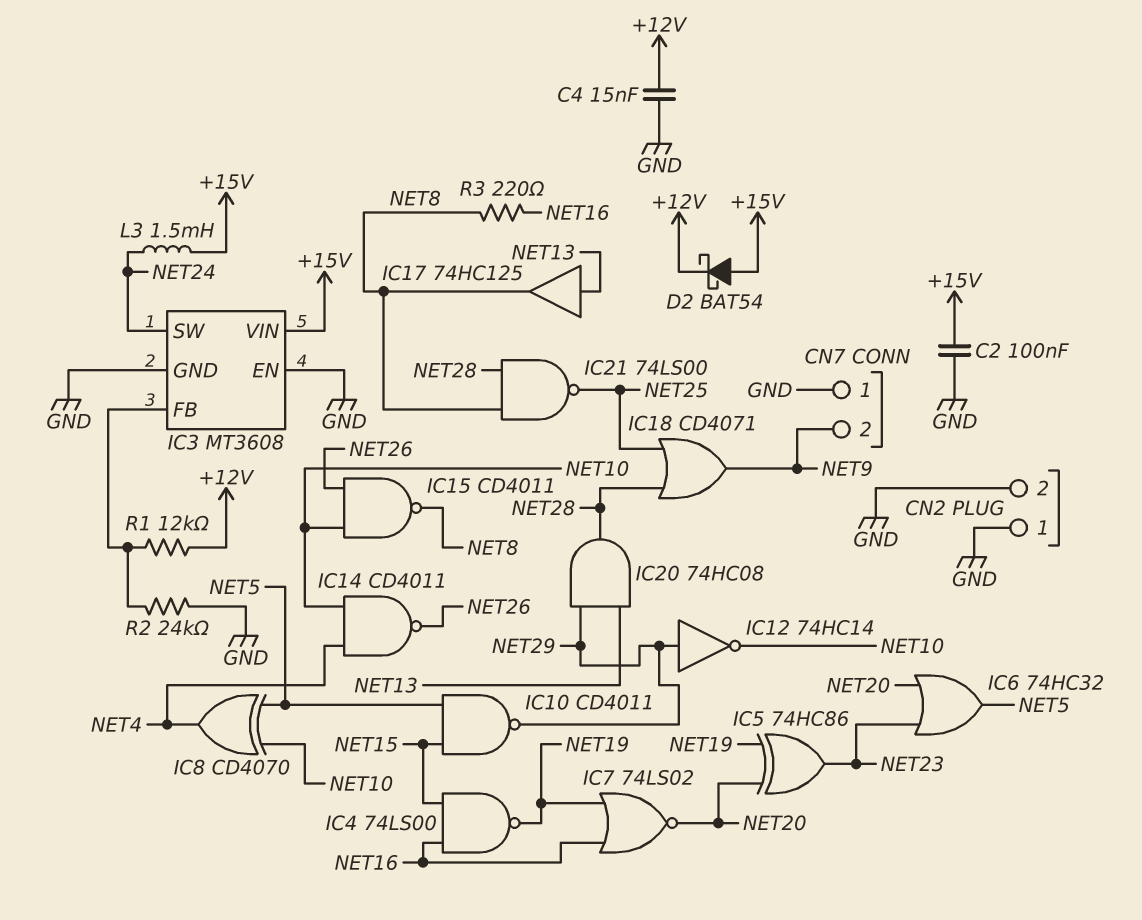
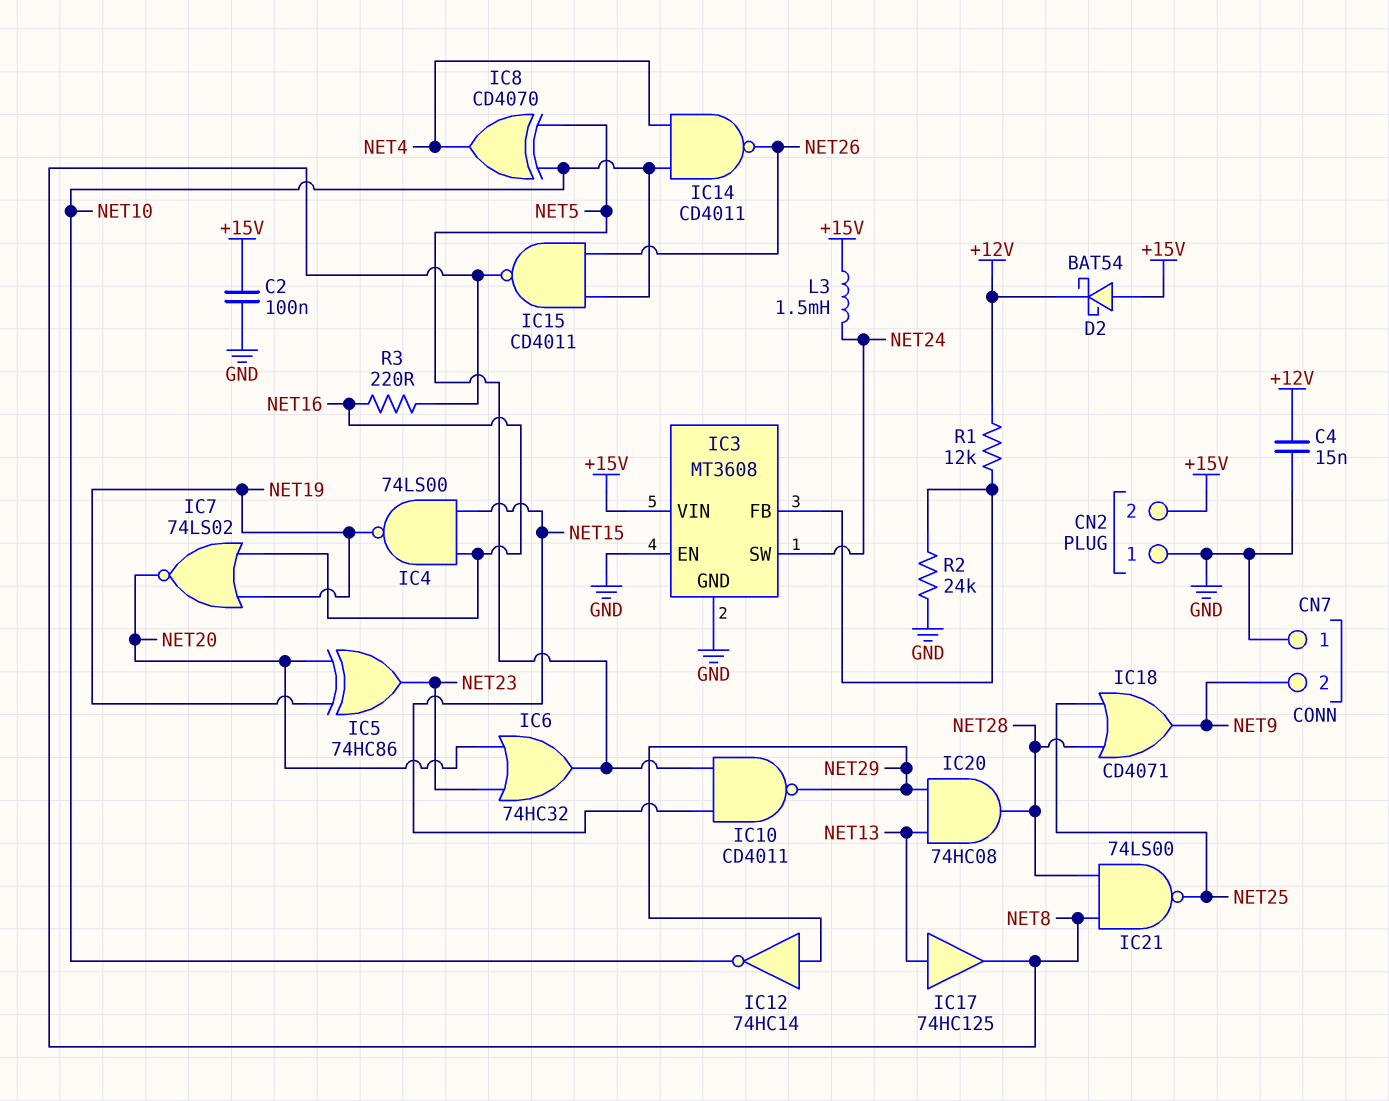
CN2 pin 2: GND -> +15V

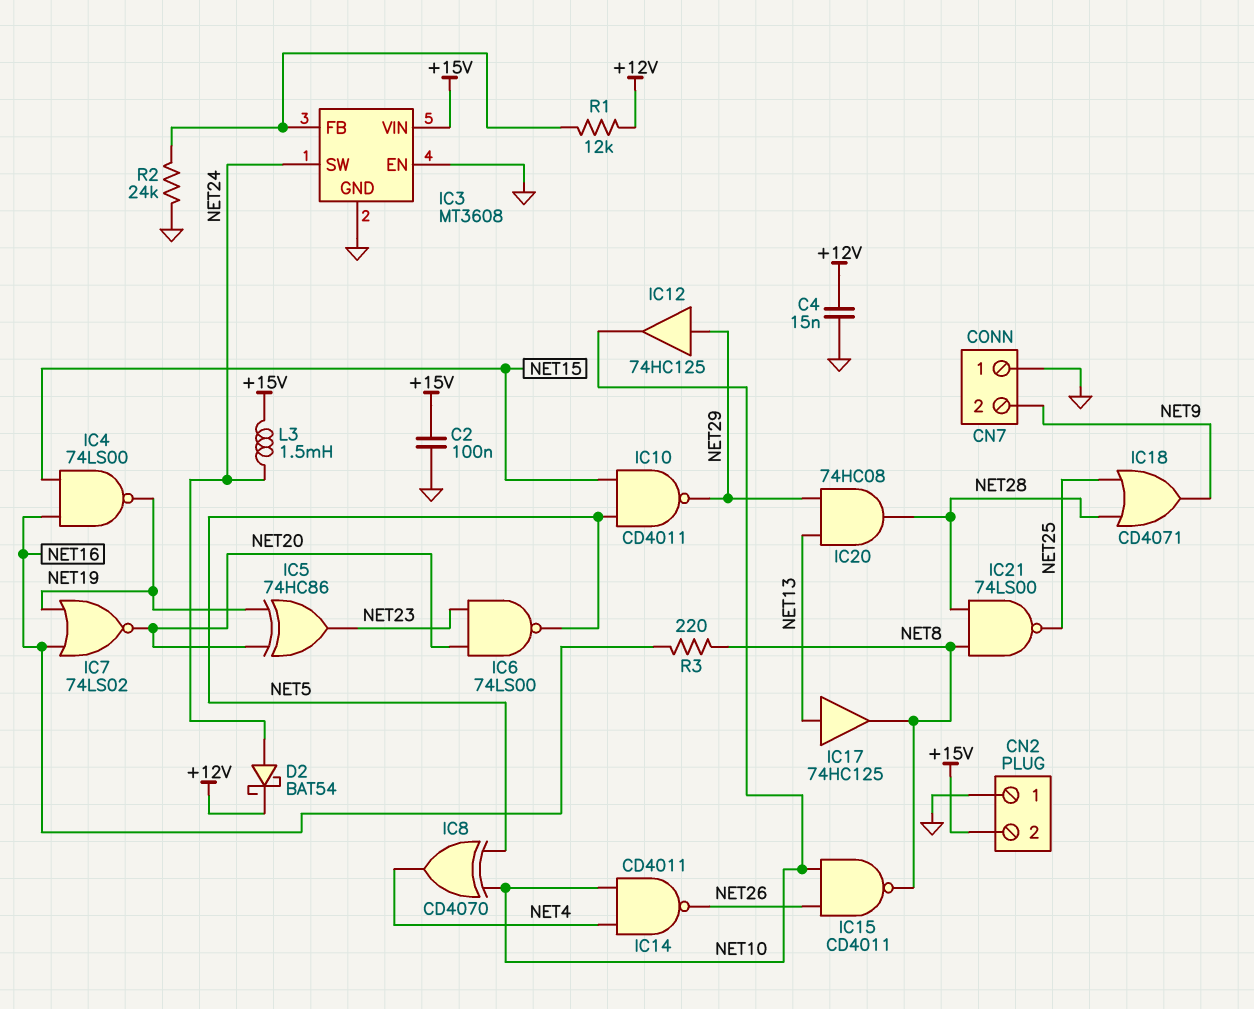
D2: schottky BAT54 (A +15V, K +12V) -> schottky BAT54 (A NET24, K +12V)
IC6: OR 74HC32 (in NET20, in NET23, out NET5) -> NAND 74LS00 (in NET20, in NET23, out NET5)
IC12: NOT 74HC14 (in NET29, out NET10) -> buffer 74HC125 (in NET29, out NET10)

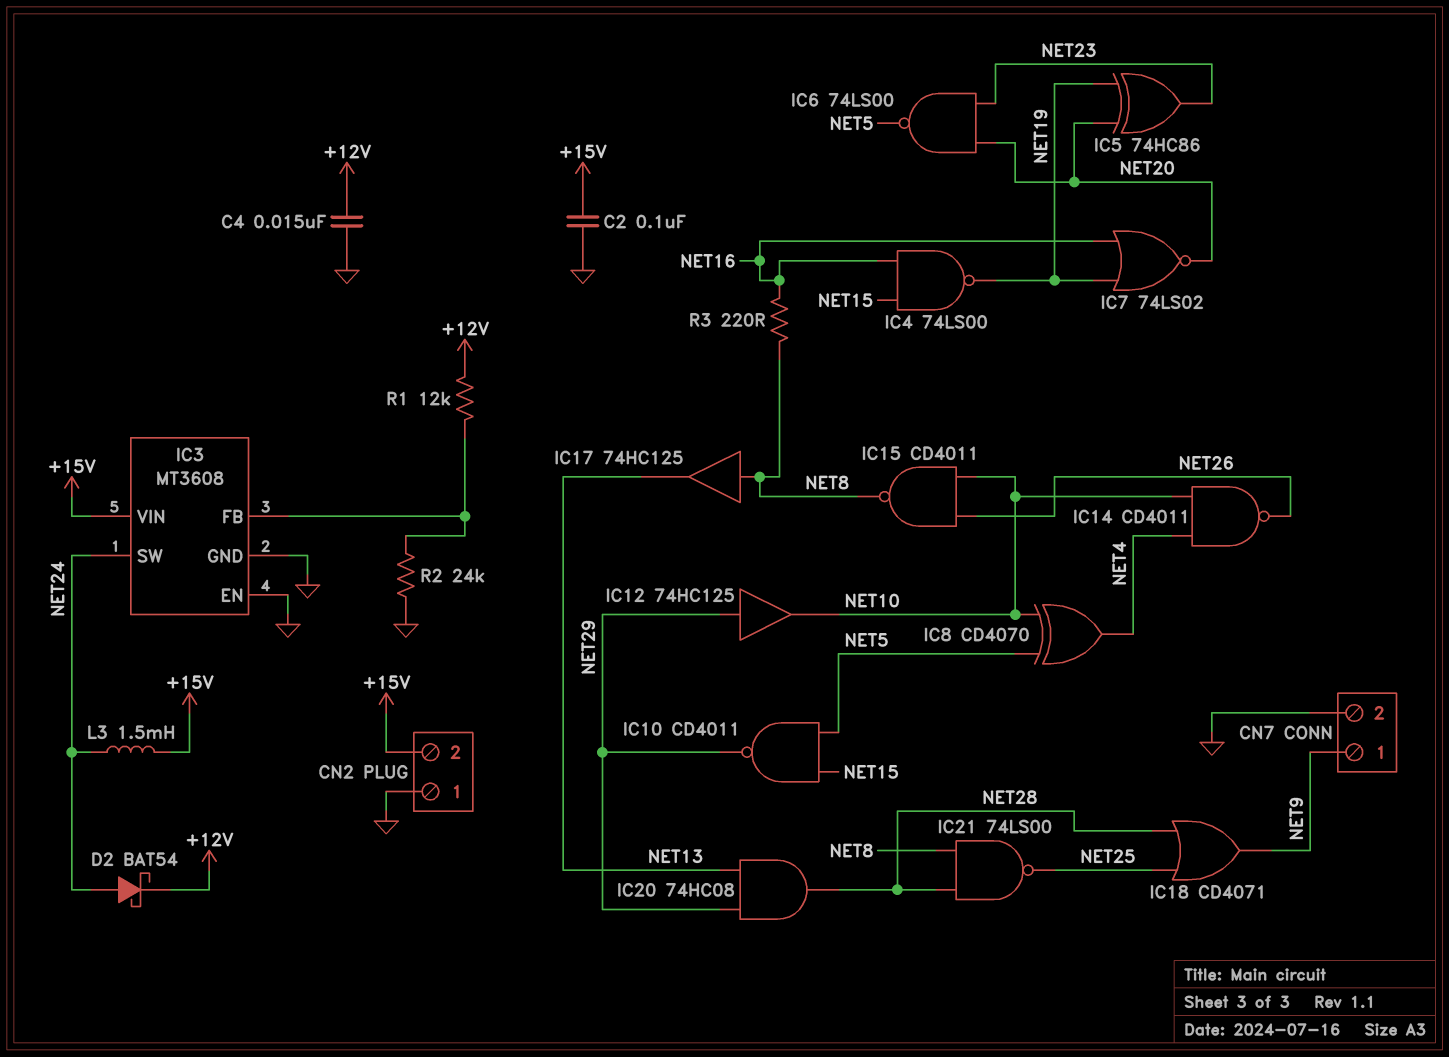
CN7 pin 1: GND -> NET9
CN7 pin 2: NET9 -> GND
IC17: buffer 74HC125 (in NET13, out NET8) -> buffer 74HC125 (in NET8, out NET13)

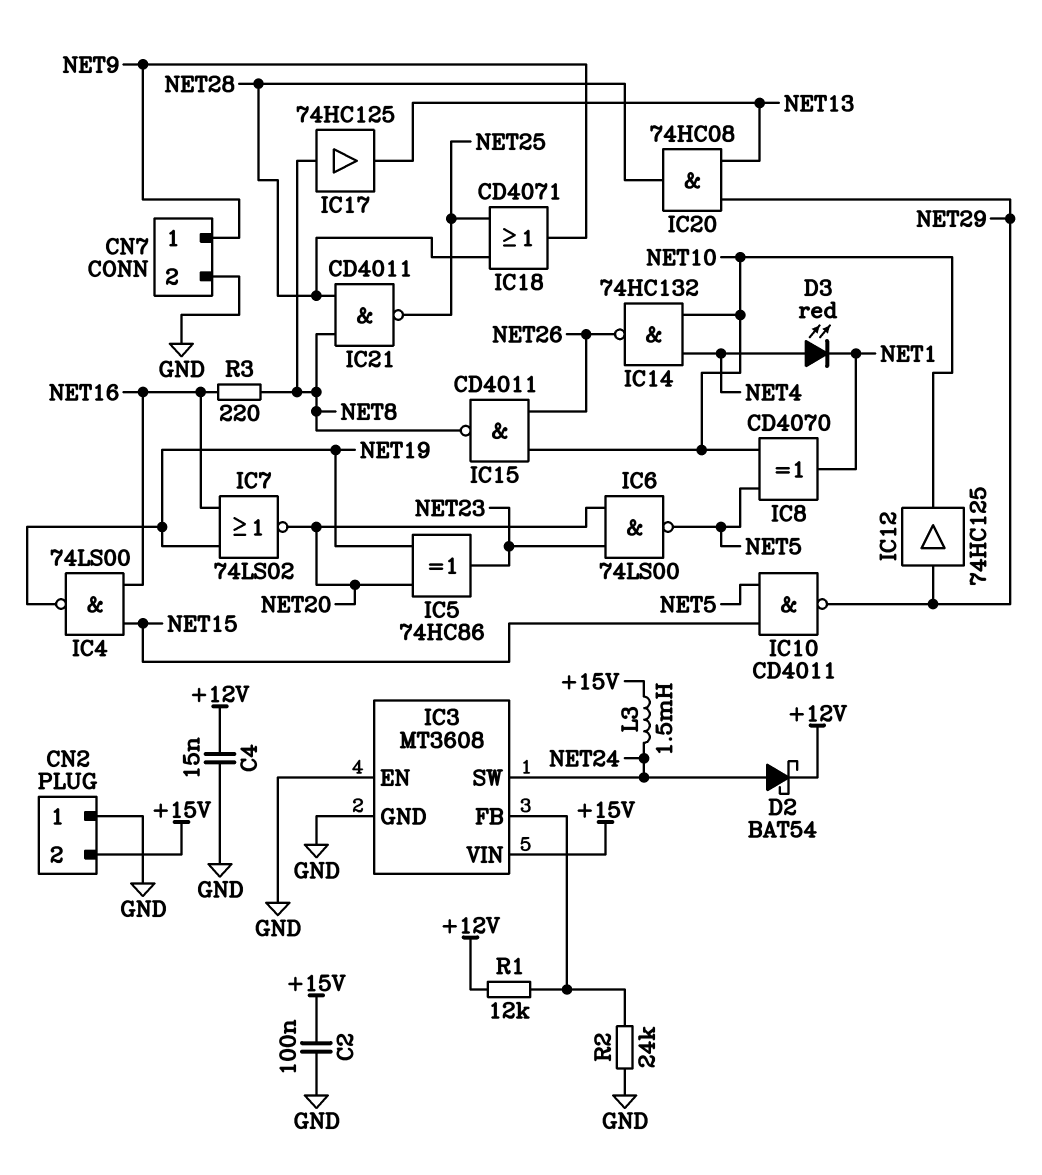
D3: none -> LED red (A NET4, K NET1)
IC8: XOR CD4070 (in NET5, in NET10, out NET4) -> XOR CD4070 (in NET5, in NET10, out NET1)
IC14: NAND CD4011 (in NET4, in NET10, out NET26) -> NAND 74HC132 (in NET4, in NET10, out NET26)
IC21: NAND 74LS00 (in NET8, in NET28, out NET25) -> NAND CD4011 (in NET8, in NET28, out NET25)

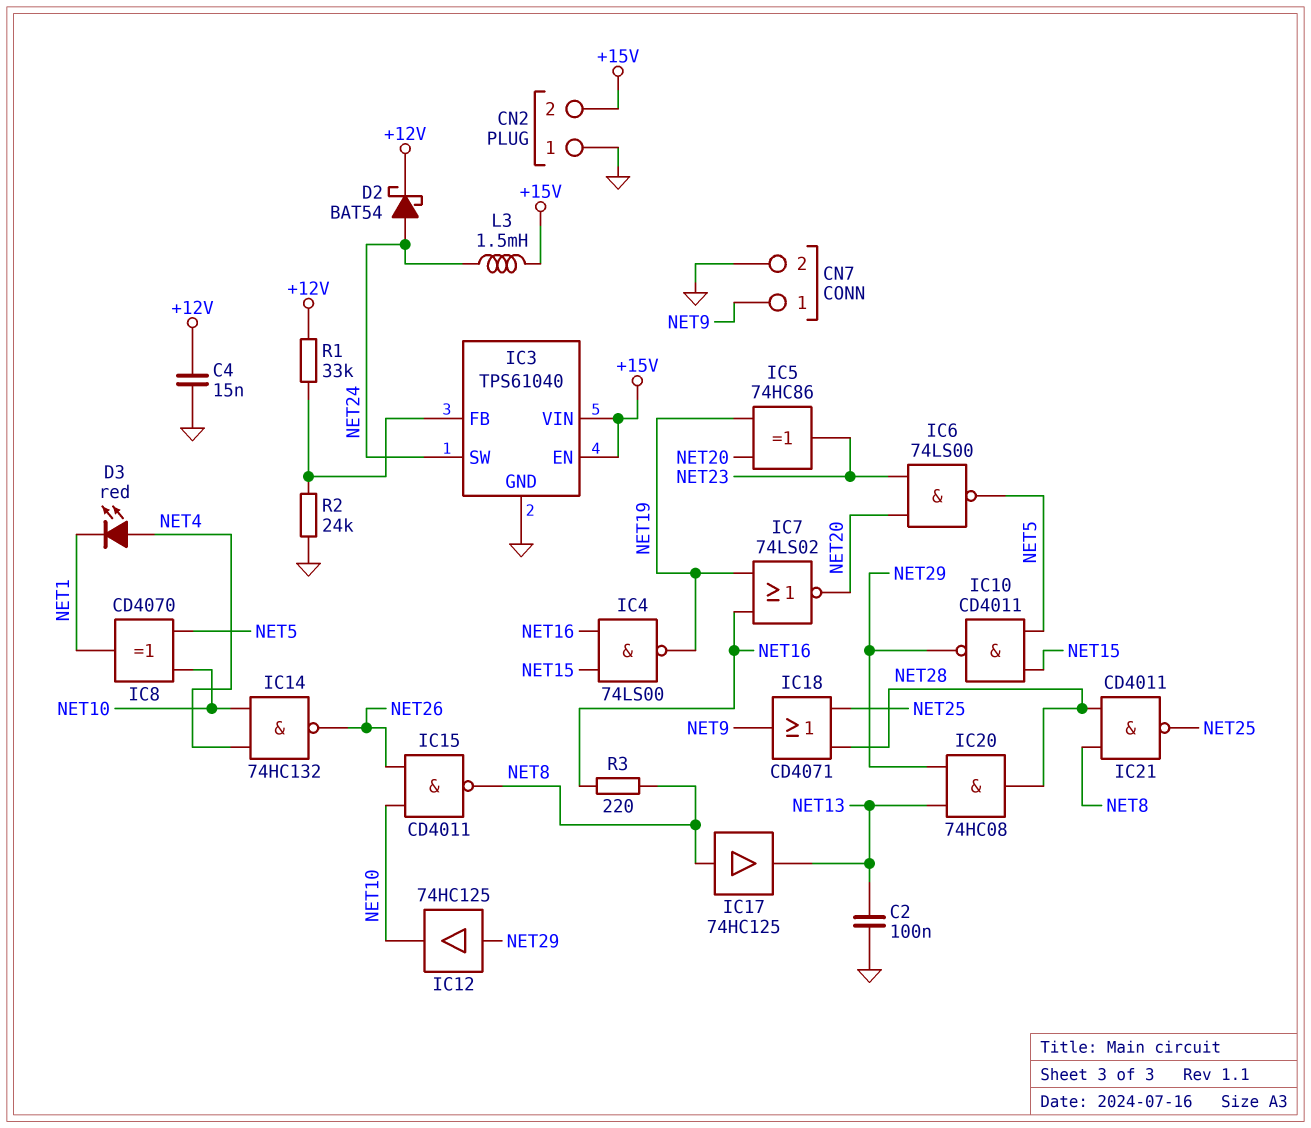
C2: 100nF (+15V, GND) -> 100nF (GND, NET13)
IC3: MT3608 -> TPS61040
IC3 pin EN: GND -> +15V
R1: 12k (+12V, IC3/FB) -> 33k (+12V, IC3/FB)

